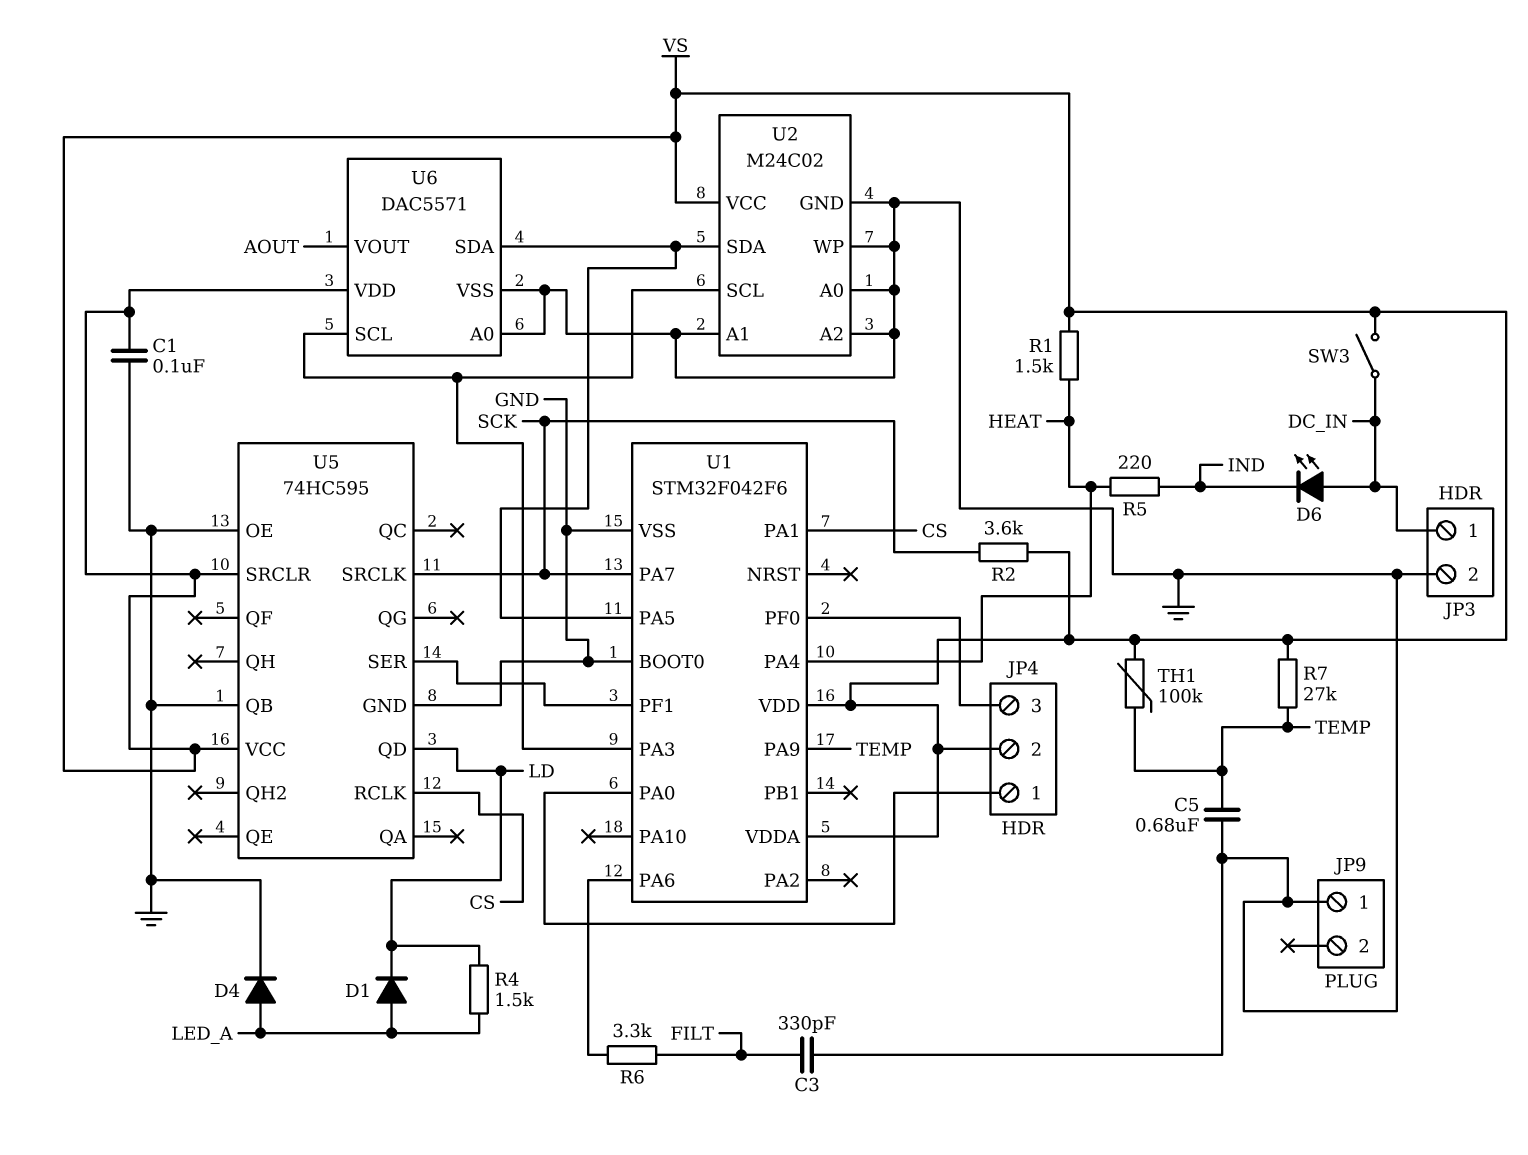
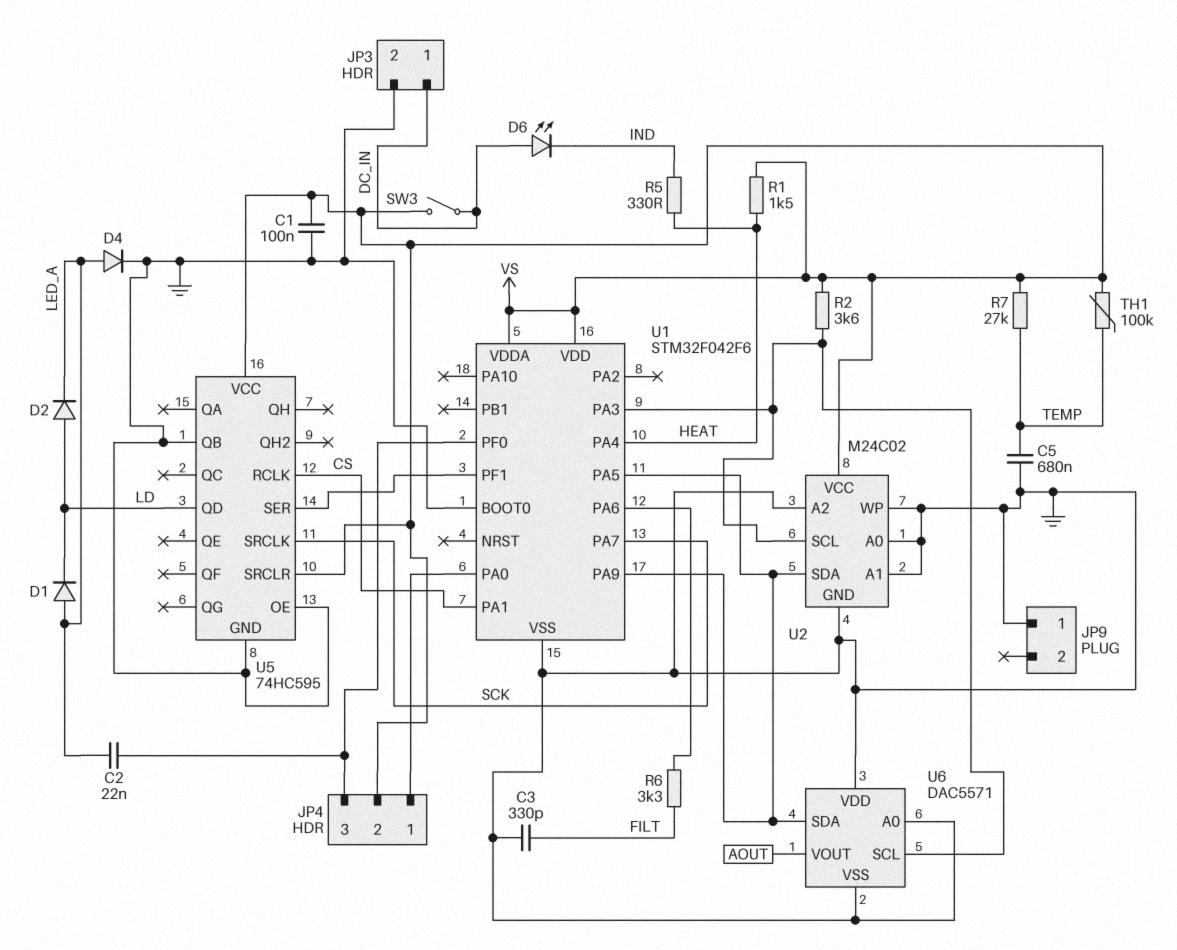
C2: none -> 22nF (JP4/3, LED_A)
D2: none -> diode (A LD, K LED_A)
R2: 3.6k (SCK, VS) -> 3.6k (U1/PA3, VS)
R4: 1.5k (LD, LED_A) -> none
R5: 220 (HEAT, IND) -> 330 (HEAT, IND)
U1 pin PA9: TEMP -> U1/PA5
U6 pin VDD: VS -> GND

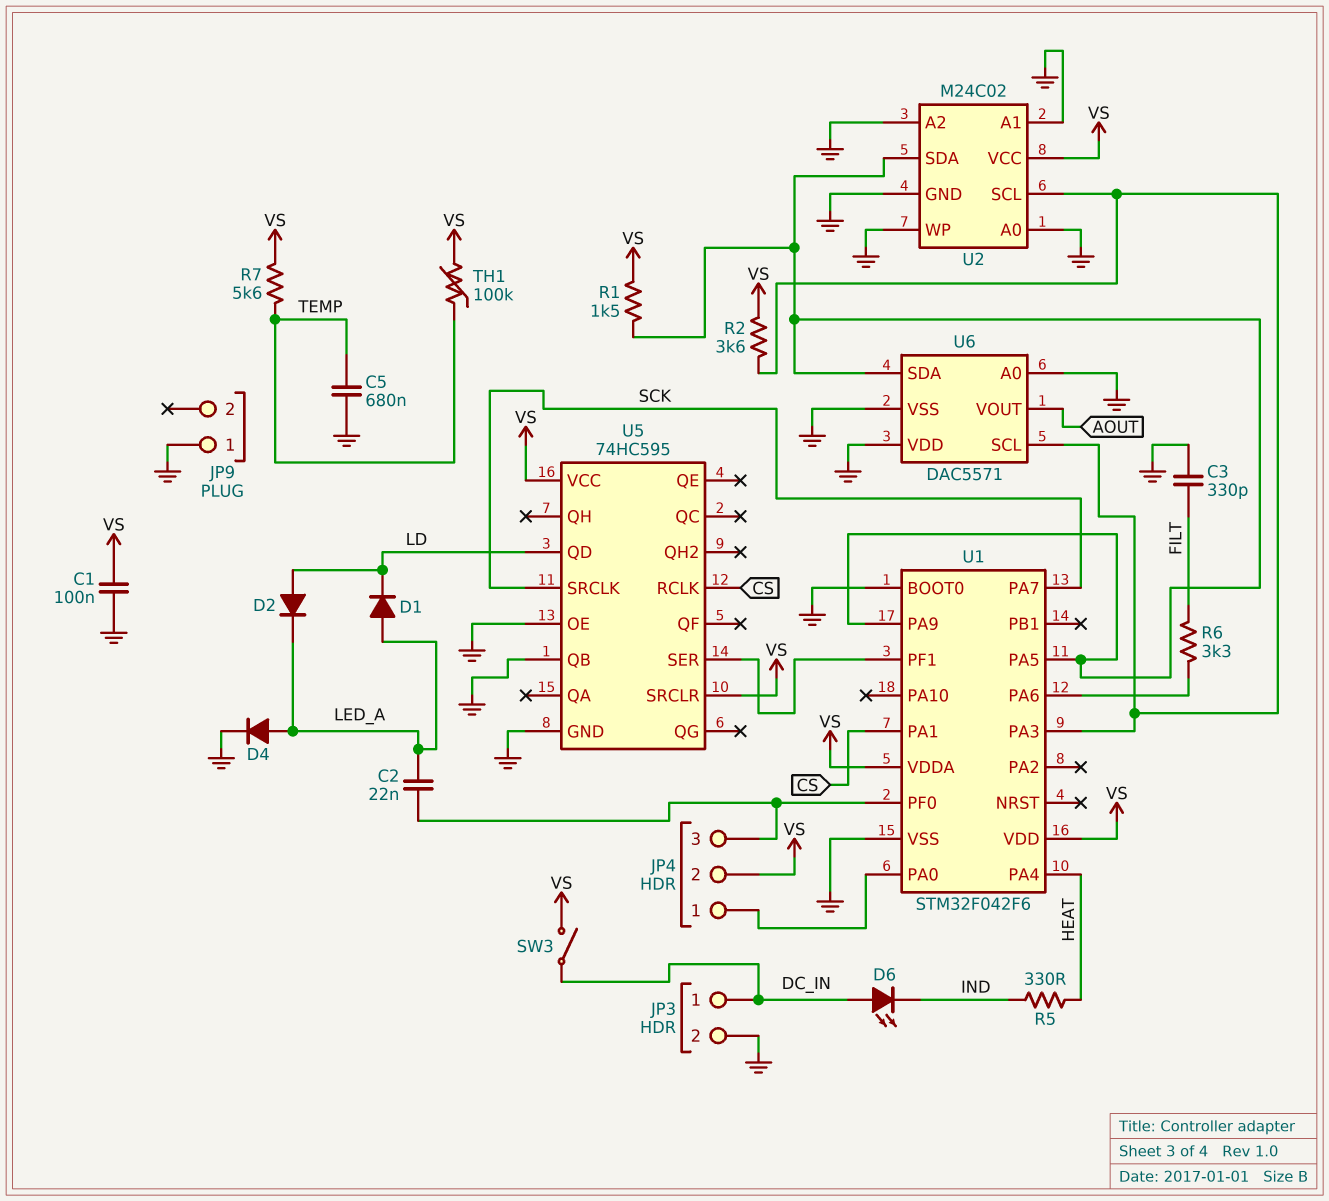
R1: 1.5k (HEAT, VS) -> 1.5k (U1/PA5, VS)
R7: 27k (TEMP, VS) -> 5.6k (TEMP, VS)

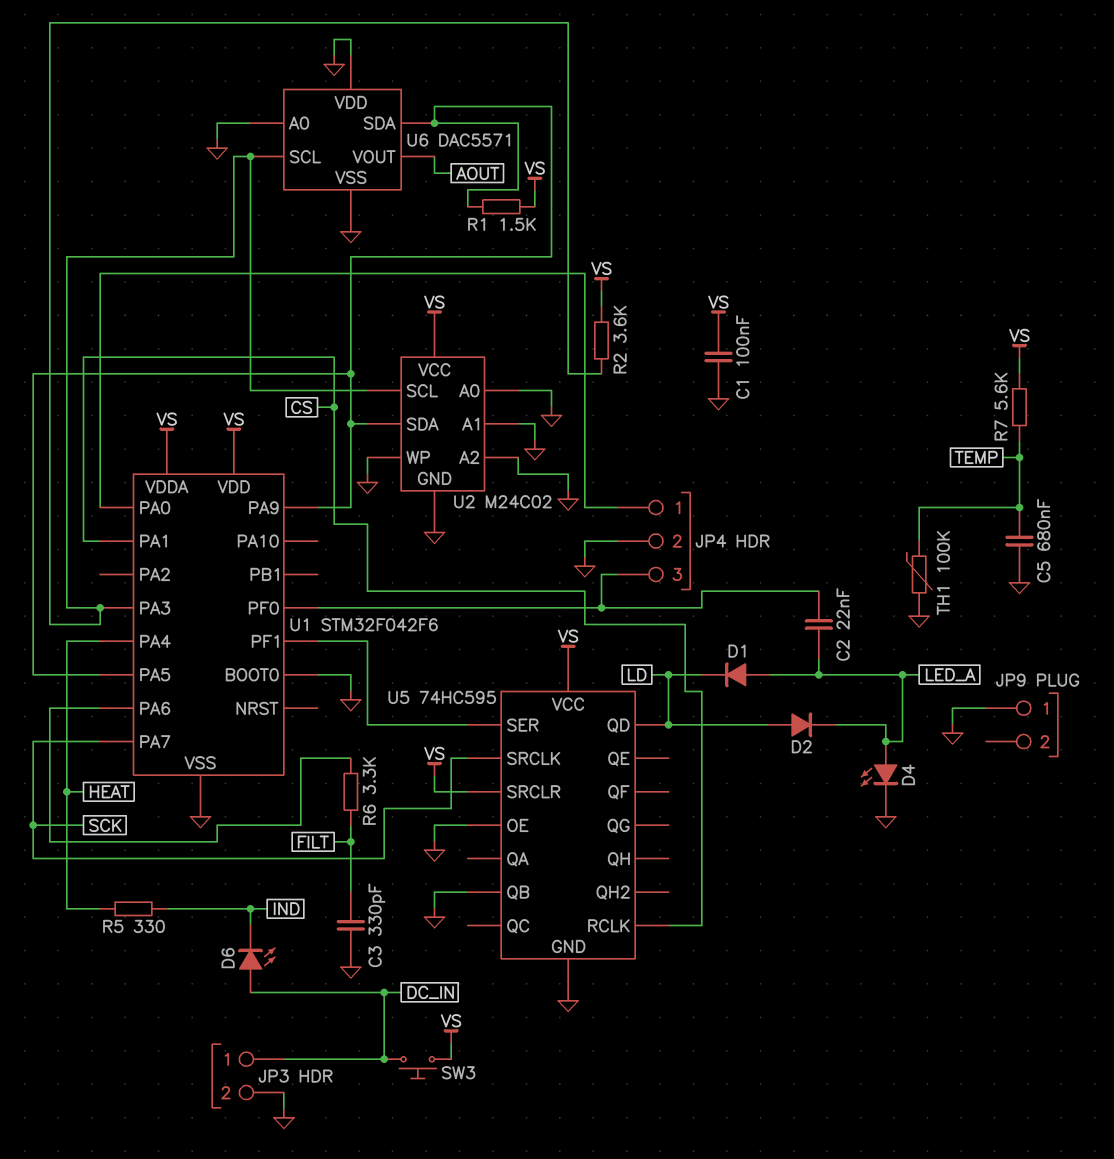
D4: diode (A LED_A, K GND) -> LED (A LED_A, K GND)
JP4 pin 2: VS -> GND
SW3: switch (DC_IN, VS) -> button (DC_IN, VS)
TH1: 100k (TEMP, VS) -> 100k (GND, TEMP)

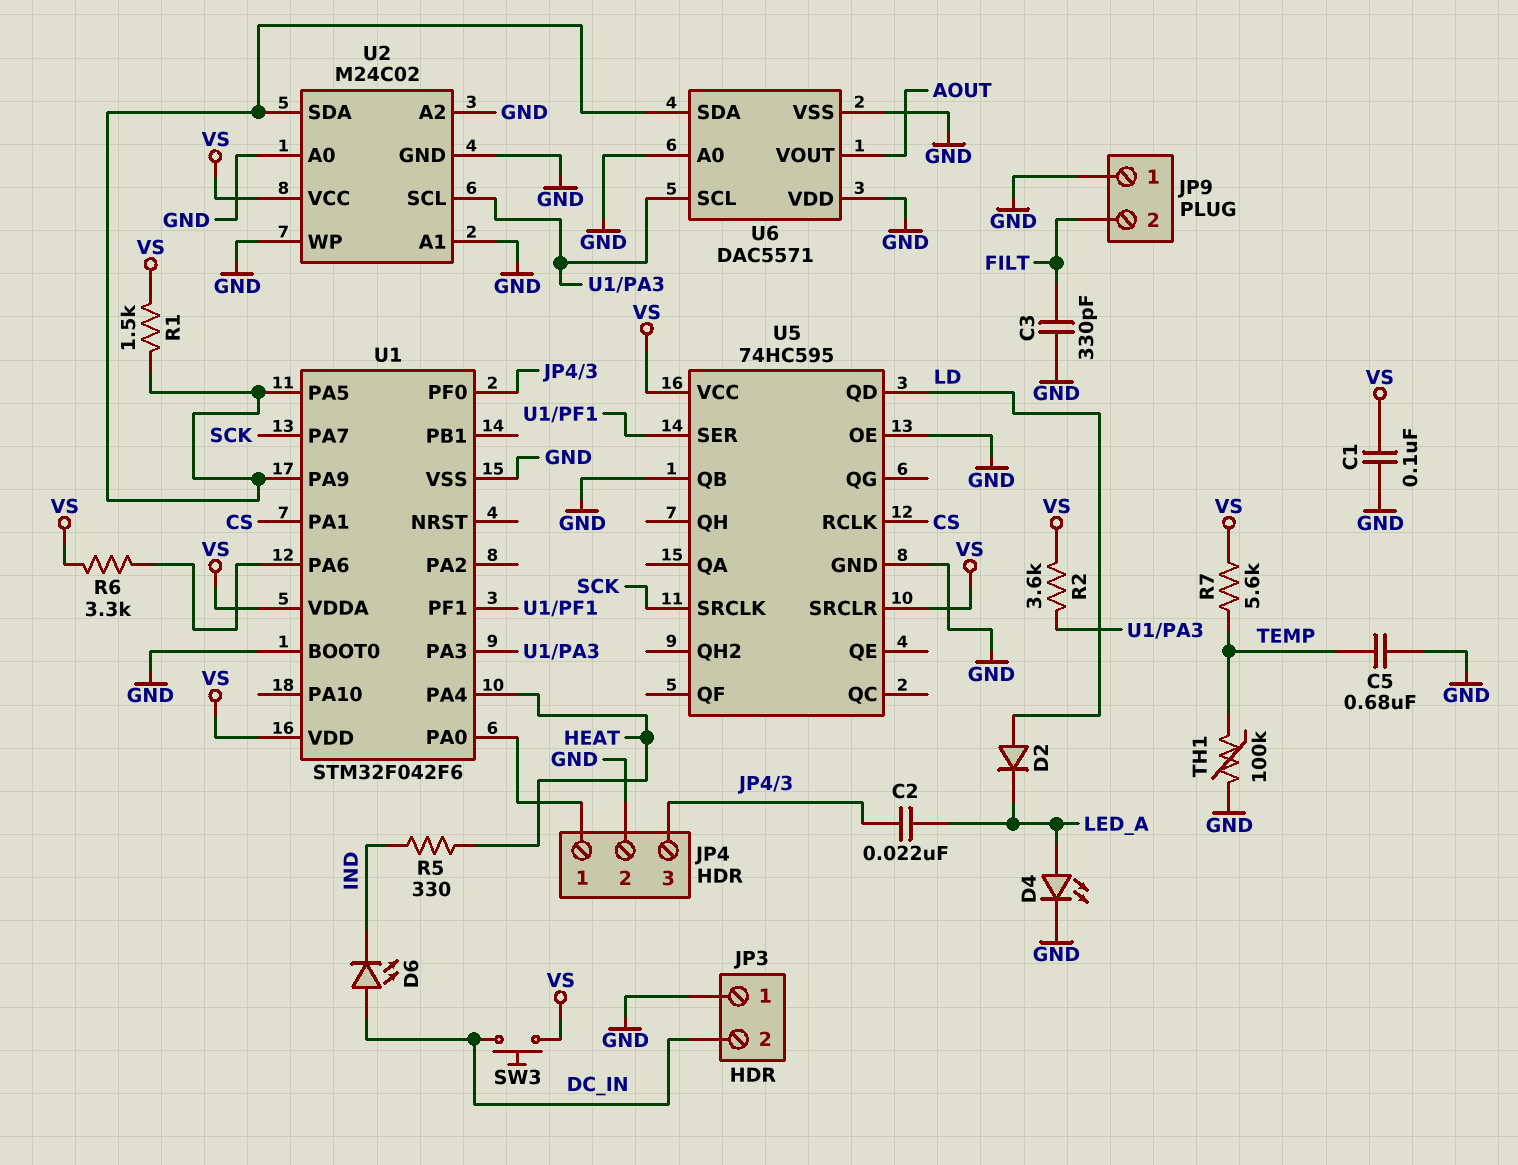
D1: diode (A LED_A, K LD) -> none
JP3 pin 1: DC_IN -> GND
JP3 pin 2: GND -> DC_IN
JP9 pin 2: none -> FILT
R6: 3.3k (FILT, U1/PA6) -> 3.3k (U1/PA6, VS)

